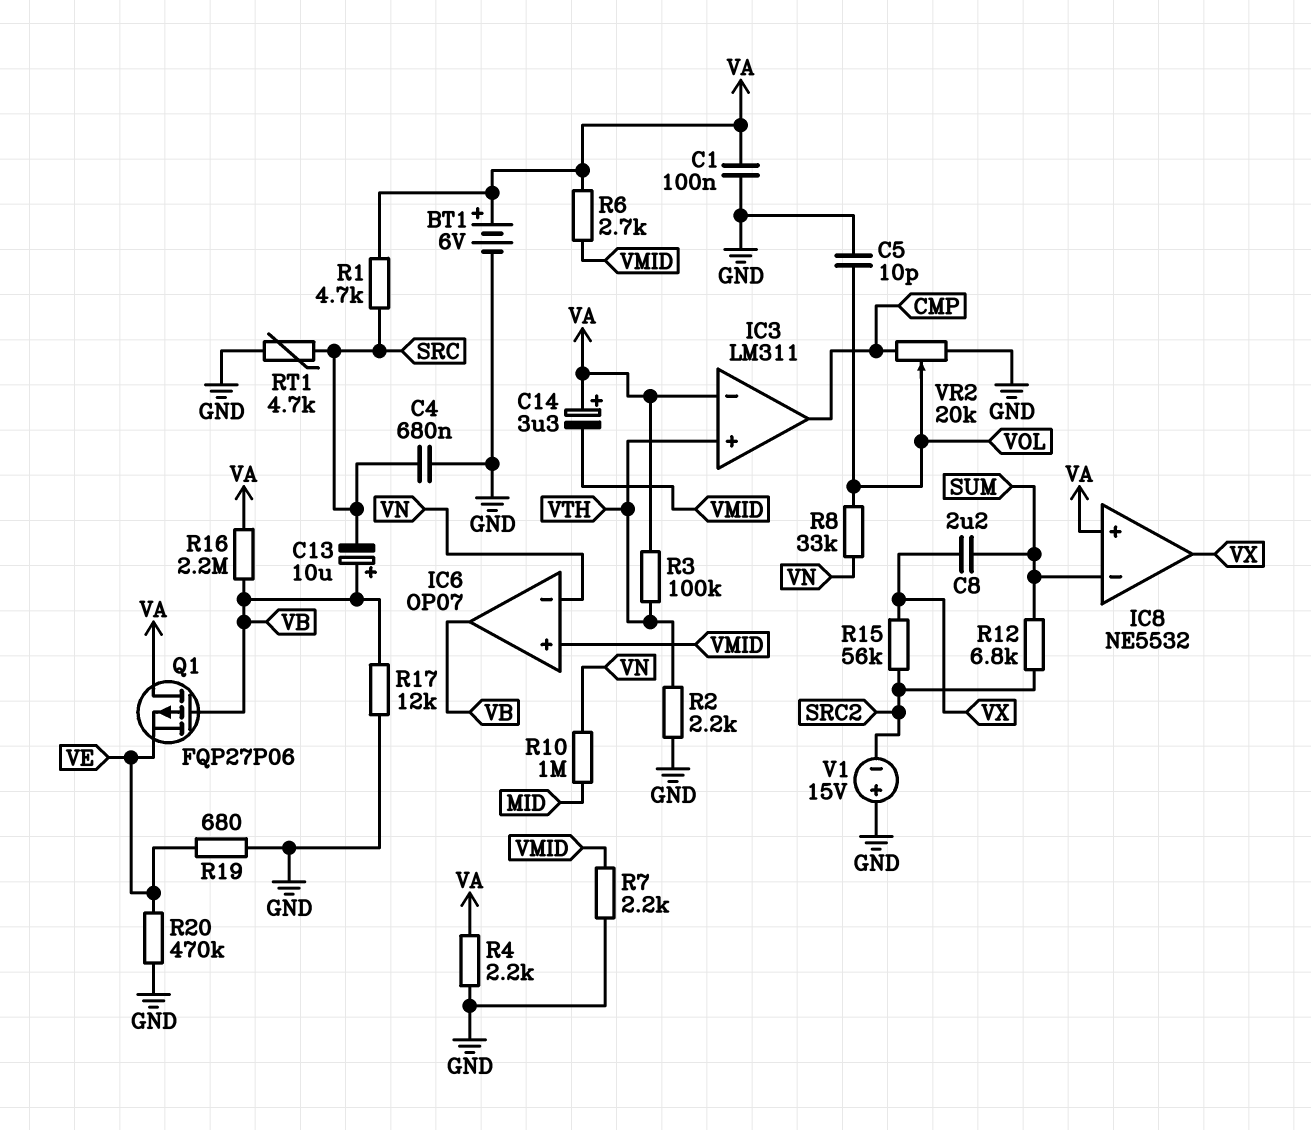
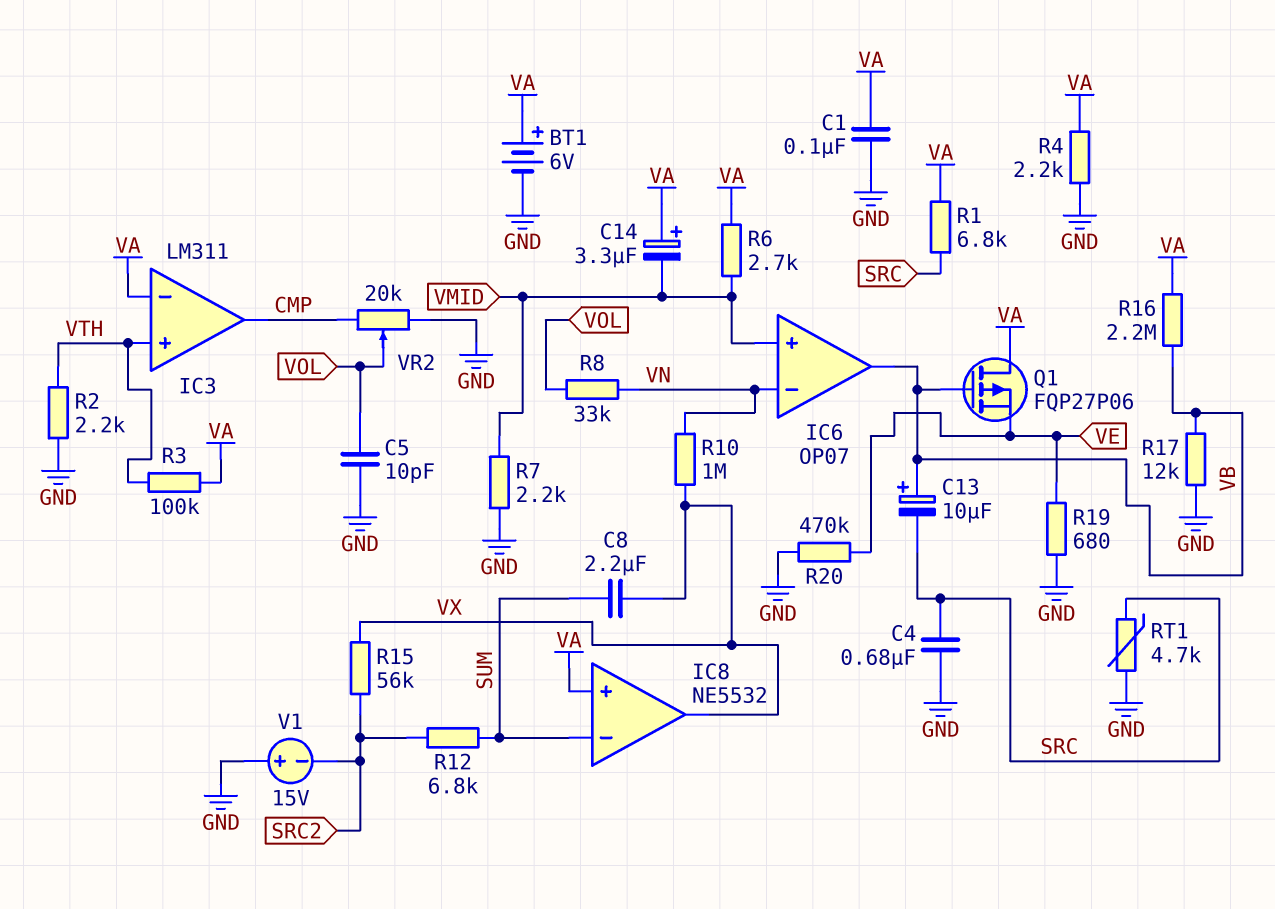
R1: 4.7k (SRC, VA) -> 6.8k (SRC, VA)
R10: 1M (MID, VN) -> 1M (VN, VX)

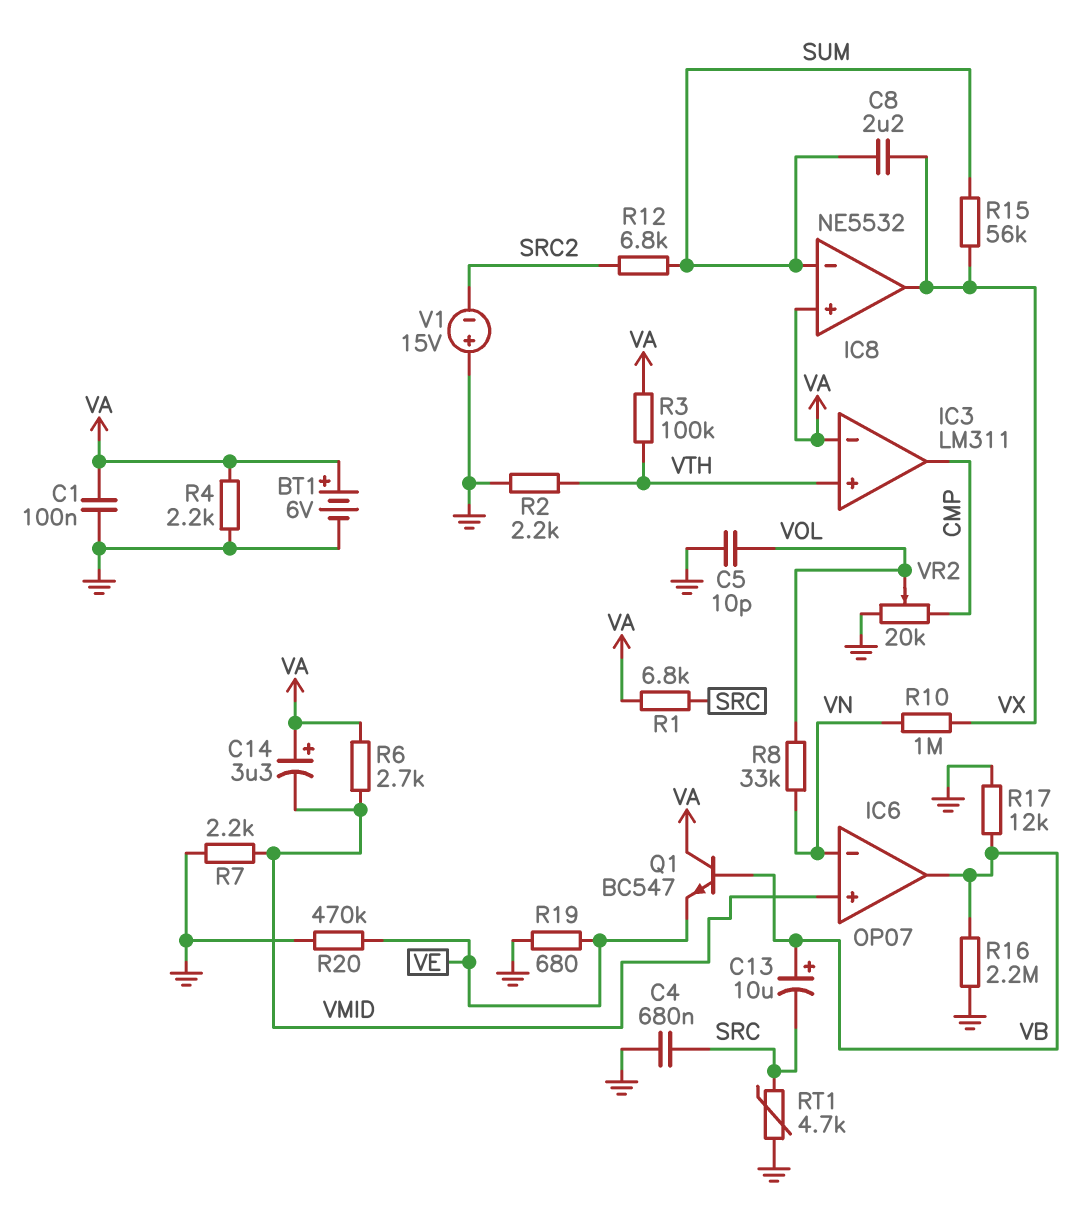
Q1: PMOS FQP27P06 (G VB, D VA, S VE) -> NPN BC547 (B VB, C VA, E VE)
R15: 56k (SRC2, VX) -> 56k (SUM, VX)
R16: 2.2M (VA, VB) -> 2.2M (GND, VB)

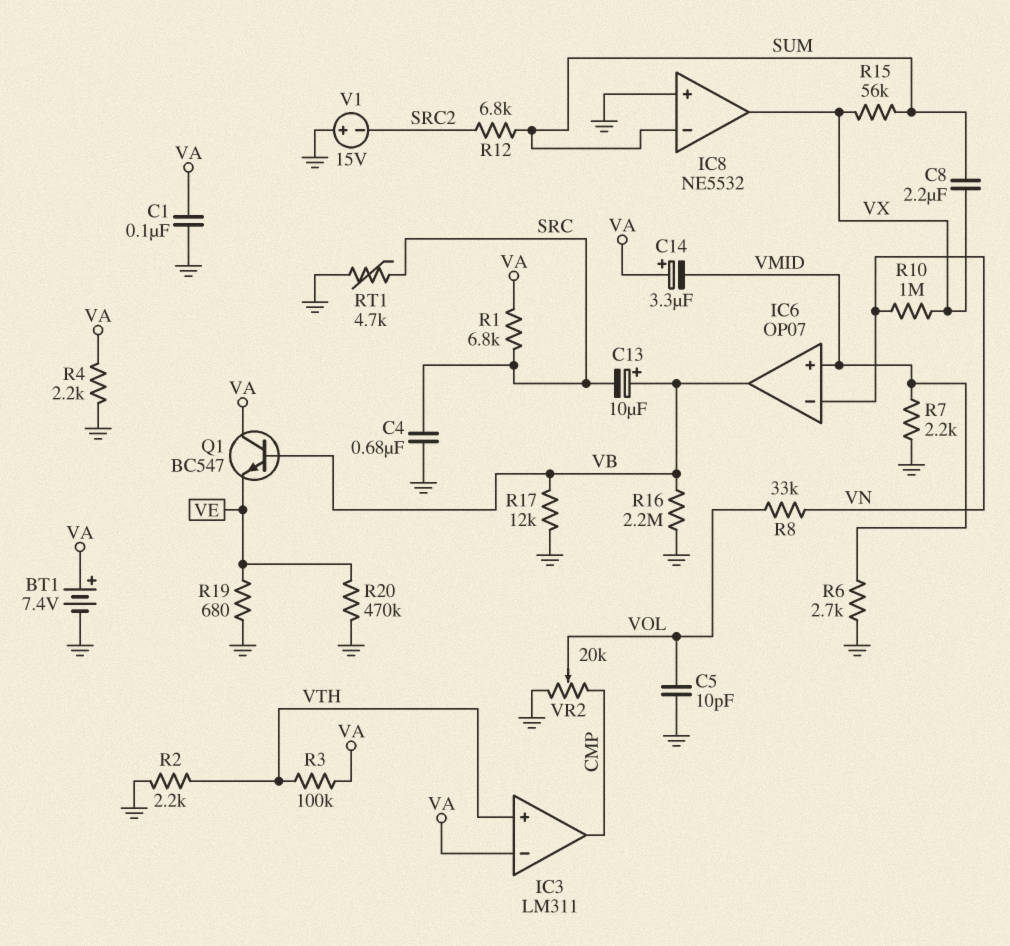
BT1: 6V (plus VA, minus GND) -> 7.4V (plus VA, minus GND)
IC8 pin in+: VA -> GND
R6: 2.7k (VA, VMID) -> 2.7k (GND, VMID)

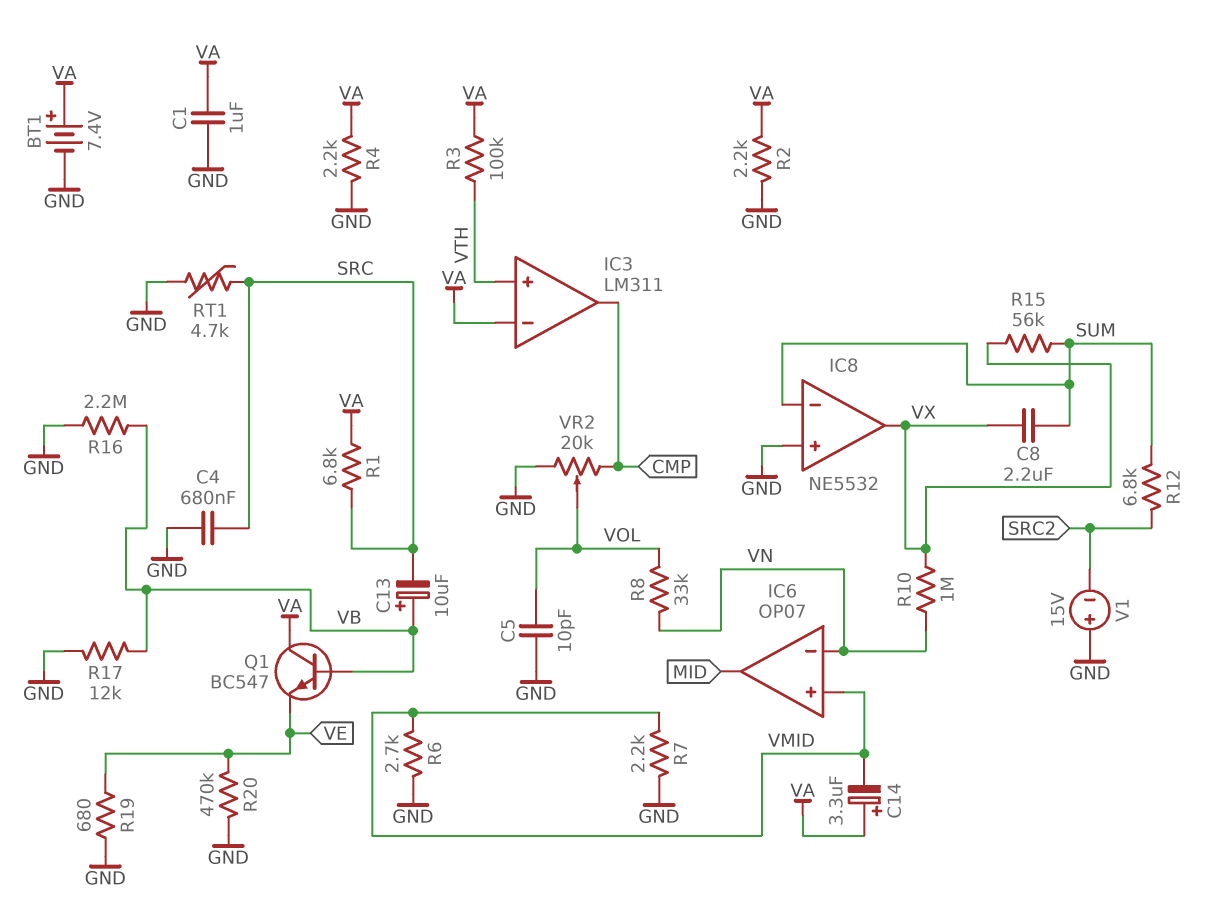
C1: 100nF (GND, VA) -> 1uF (GND, VA)
IC6 pin out: VB -> MID
R2: 2.2k (GND, VTH) -> 2.2k (GND, VA)

